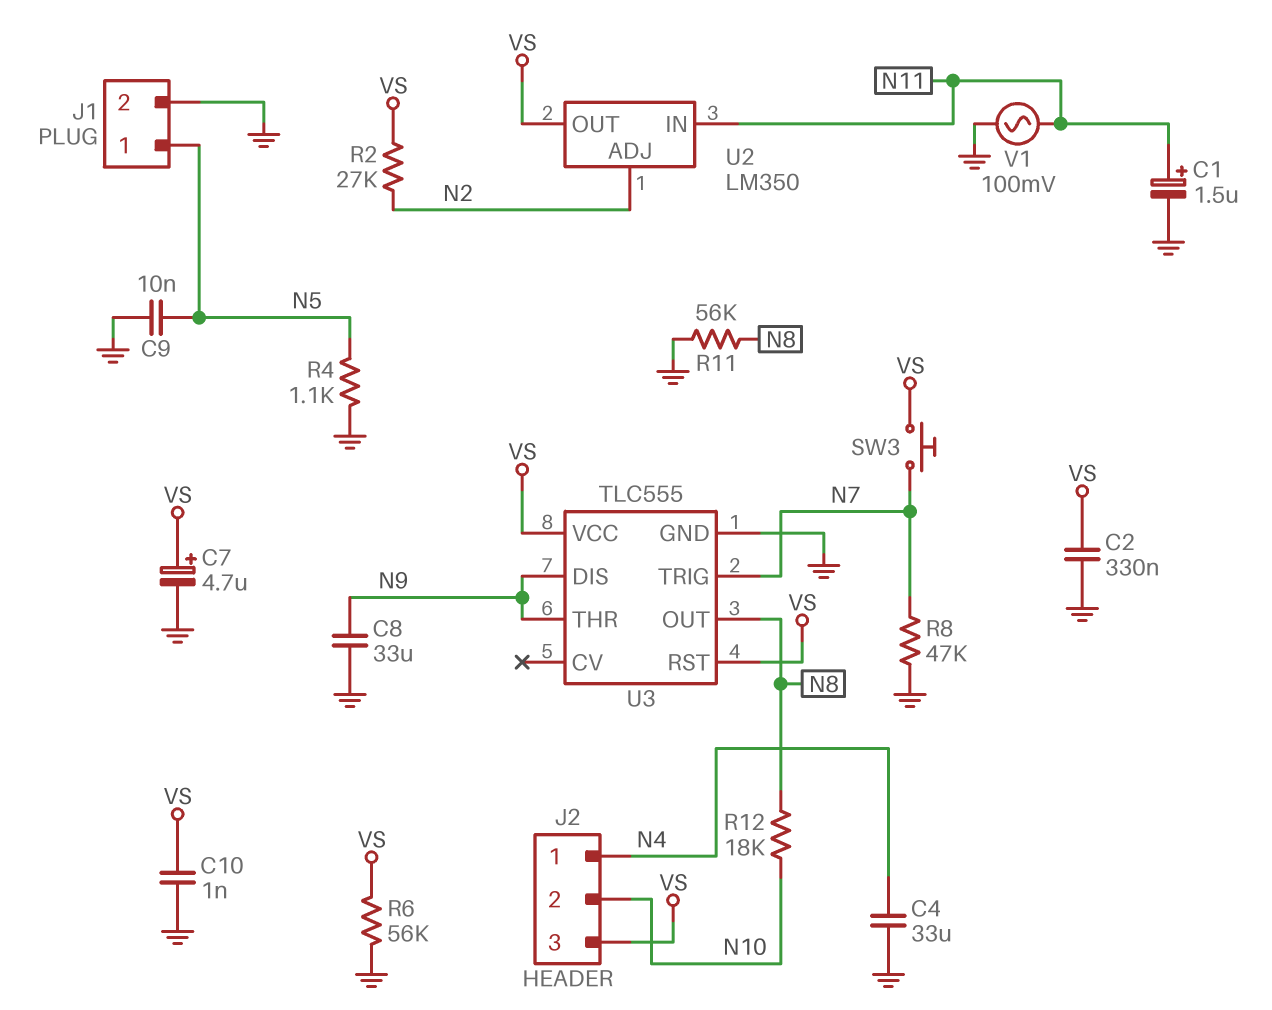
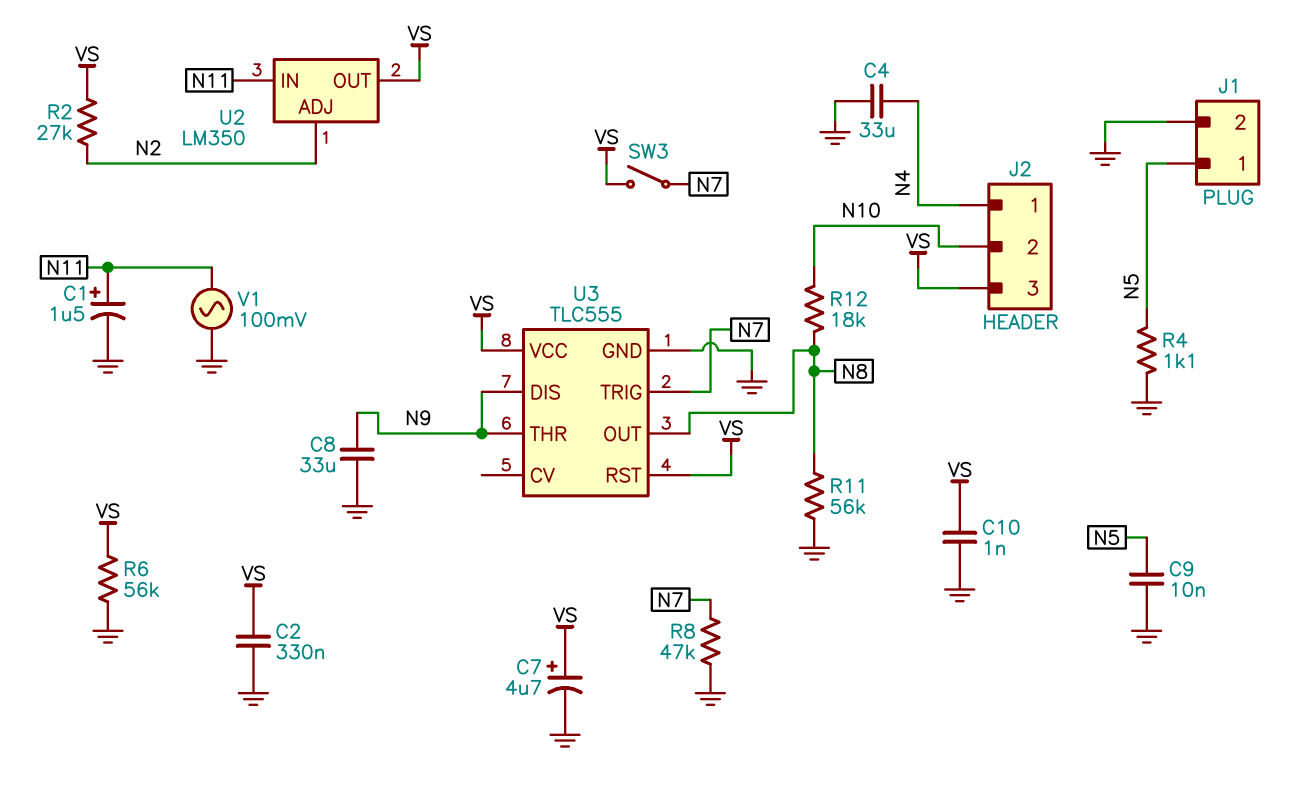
SW3: button (N7, VS) -> switch (N7, VS)

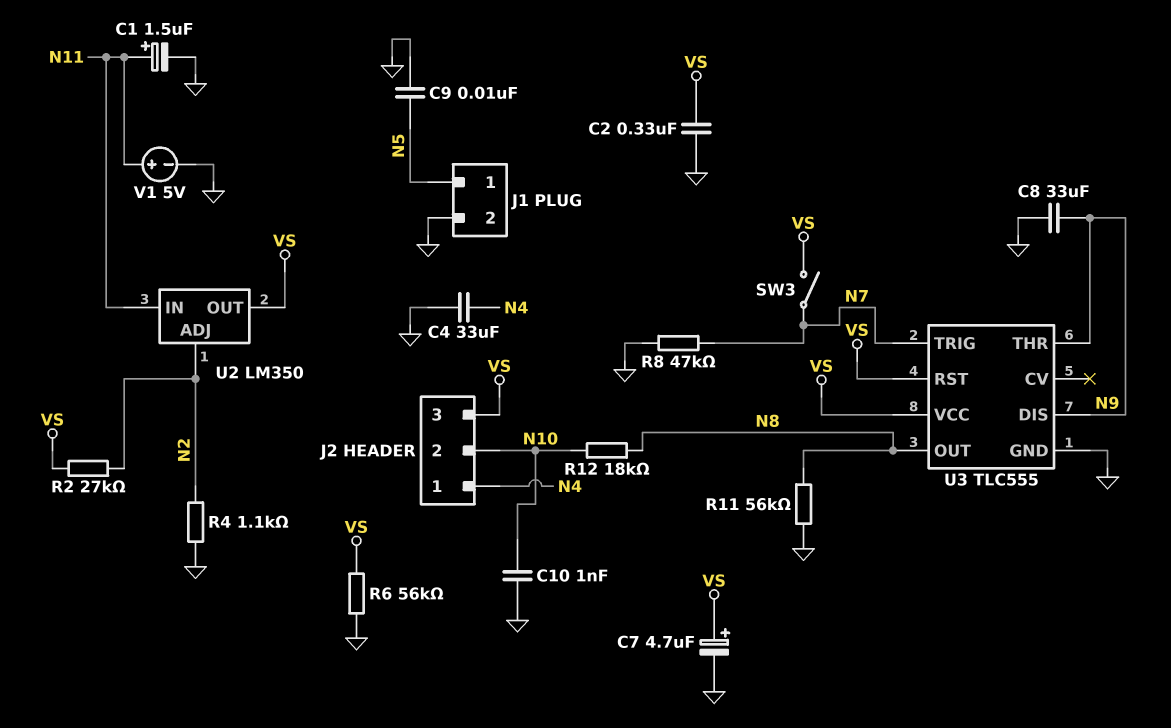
C10: 1nF (GND, VS) -> 1nF (GND, N10)
R4: 1.1k (GND, N5) -> 1.1k (GND, N2)
V1: AC 100mV (GND, N11) -> 5V (plus N11, minus GND)

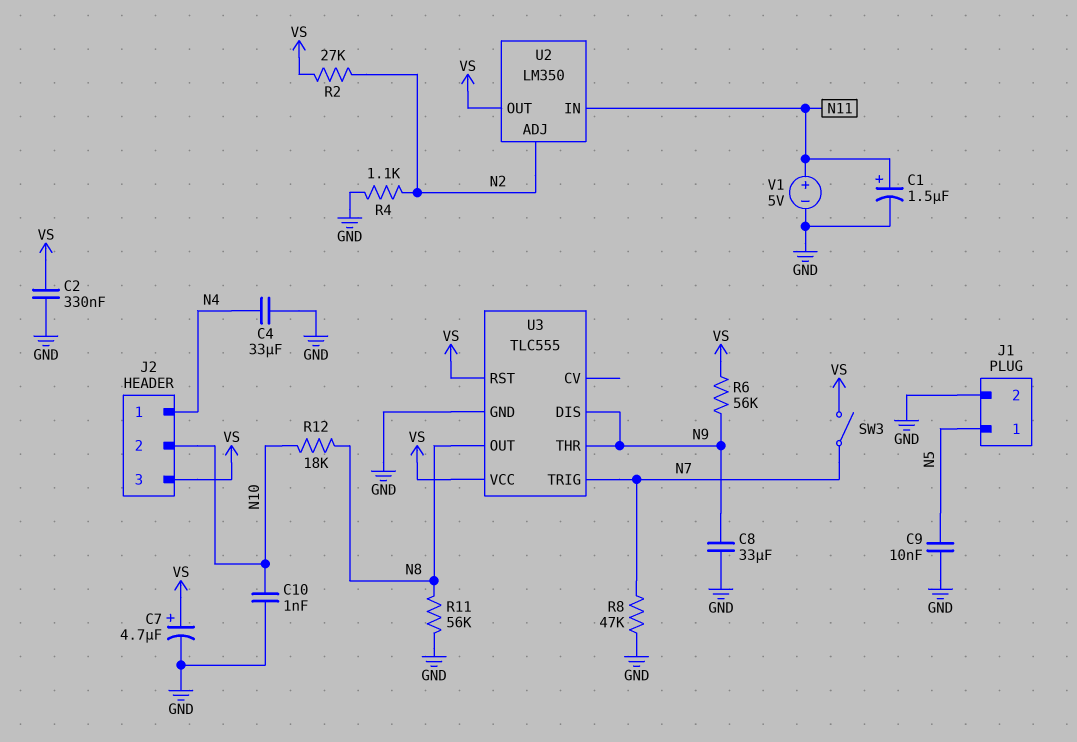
R6: 56k (GND, VS) -> 56k (N9, VS)

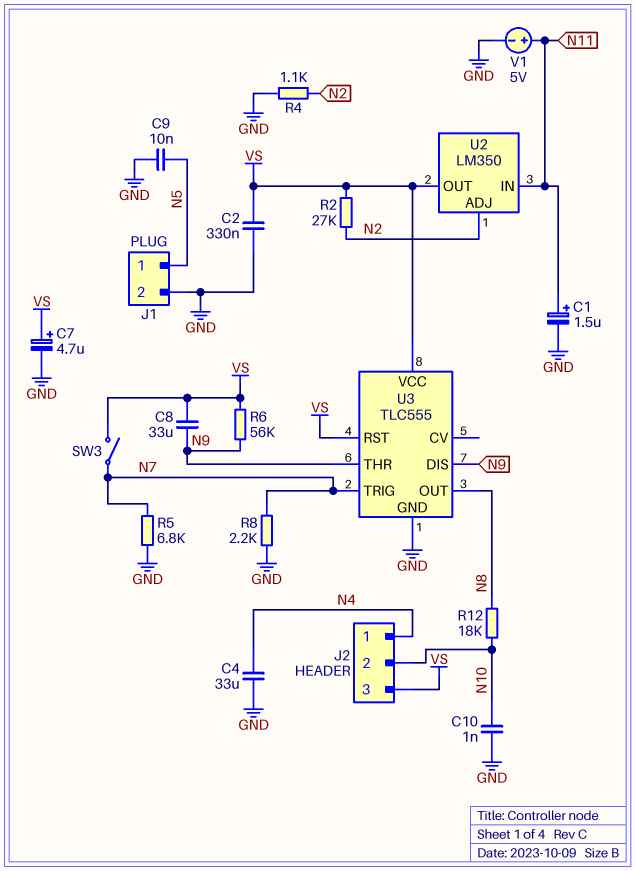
C8: 33uF (GND, N9) -> 33uF (N9, VS)
R5: none -> 6.8k (GND, N7)
R8: 47k (GND, N7) -> 2.2k (GND, N7)
R11: 56k (GND, N8) -> none

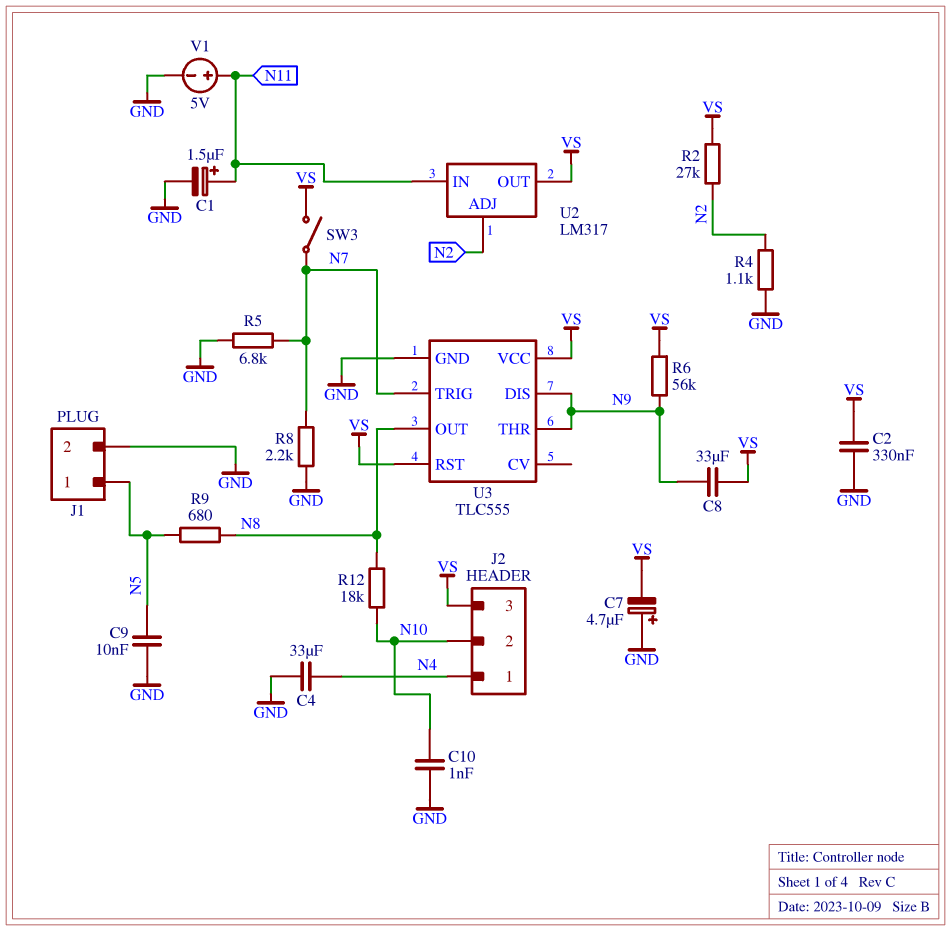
C7: 4.7uF (plus VS, minus GND) -> 4.7uF (plus GND, minus VS)
R9: none -> 680 (N5, N8)
U2: LM350 -> LM317

